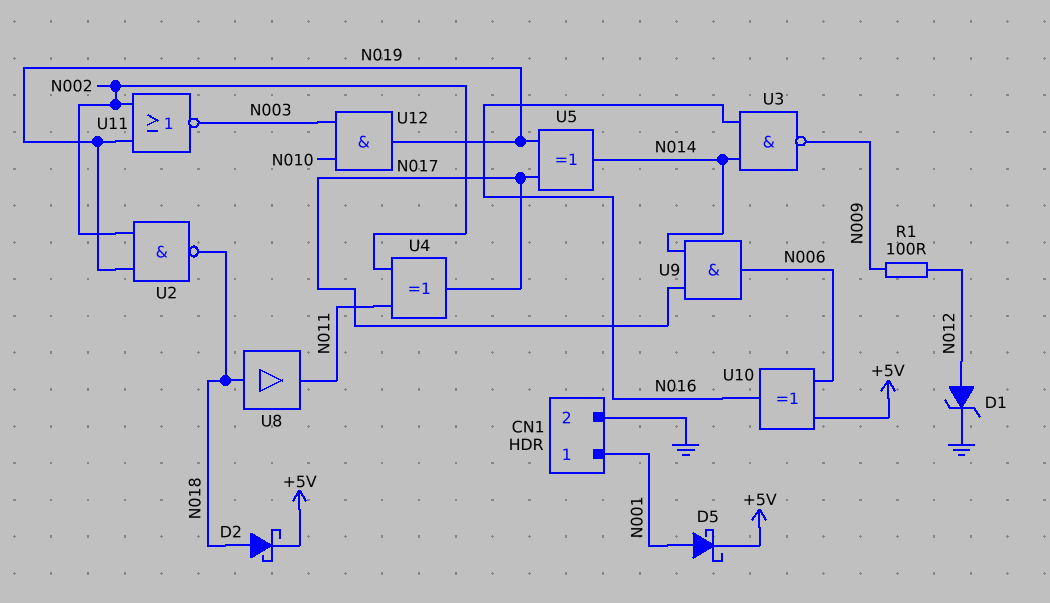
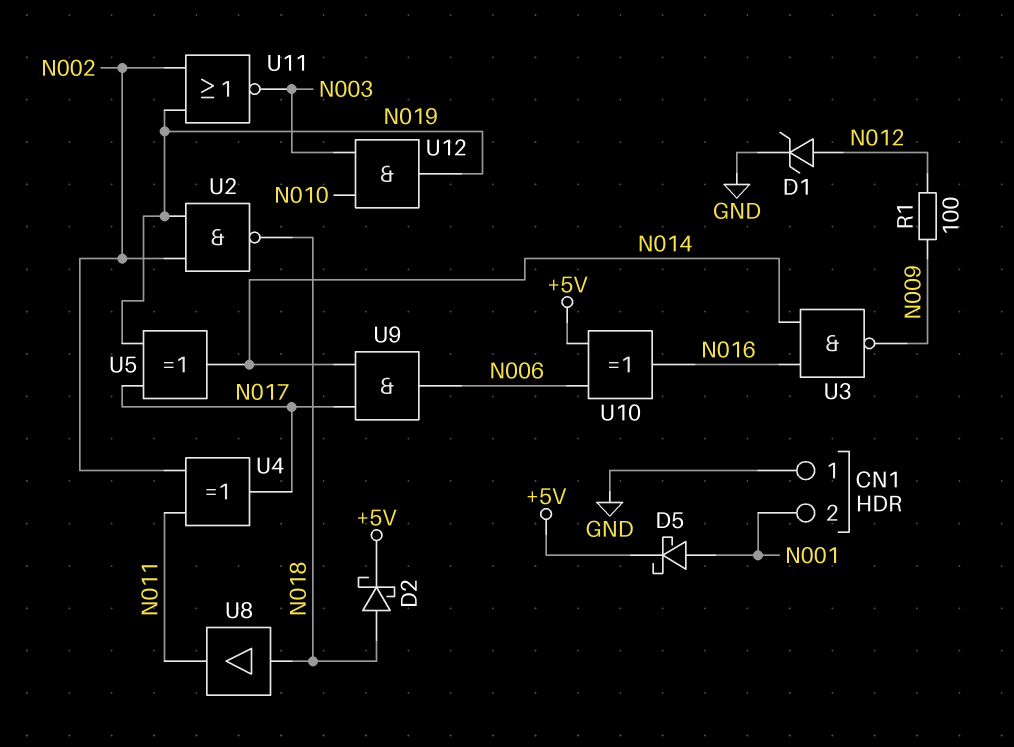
CN1 pin 1: N001 -> GND
CN1 pin 2: GND -> N001

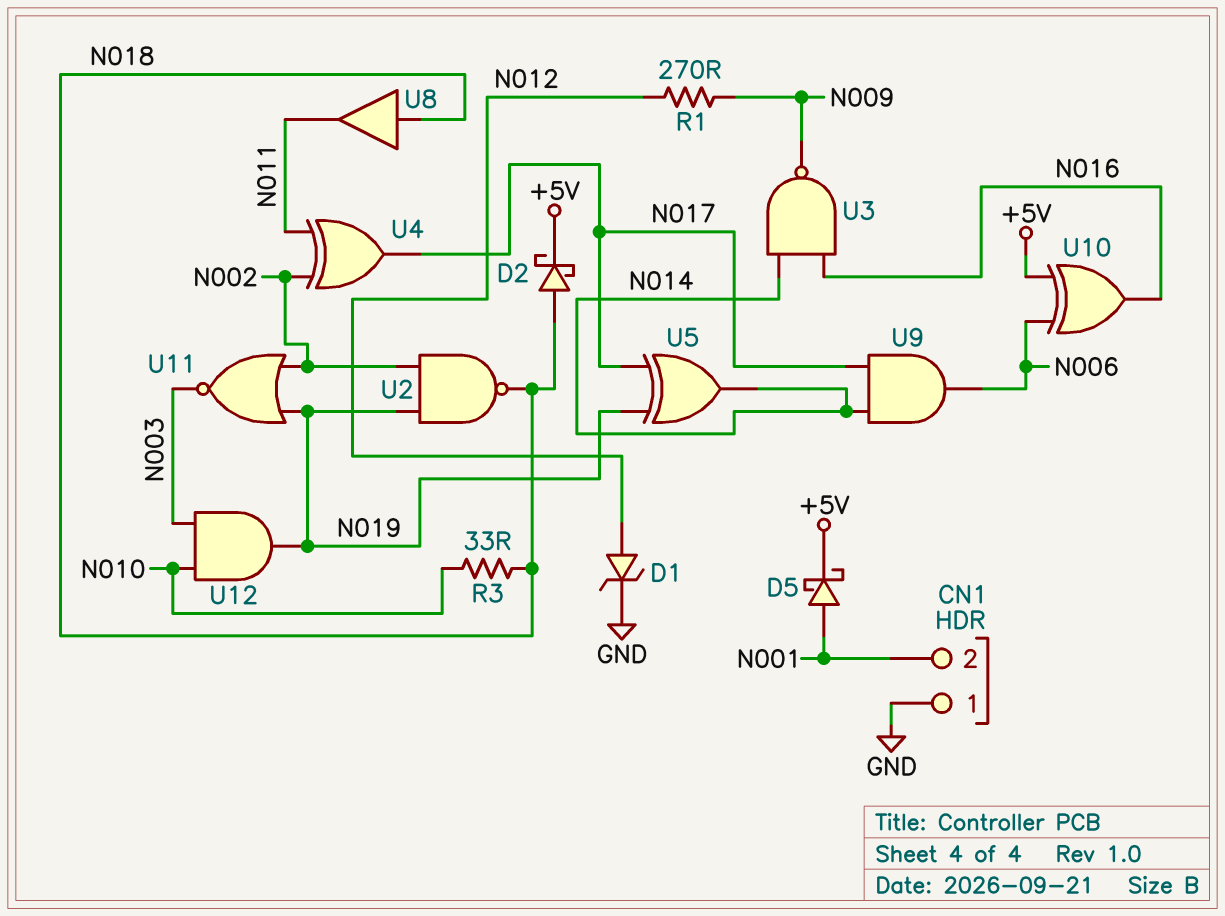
R1: 100 (N009, N012) -> 270 (N009, N012)
R3: none -> 33 (N010, N018)

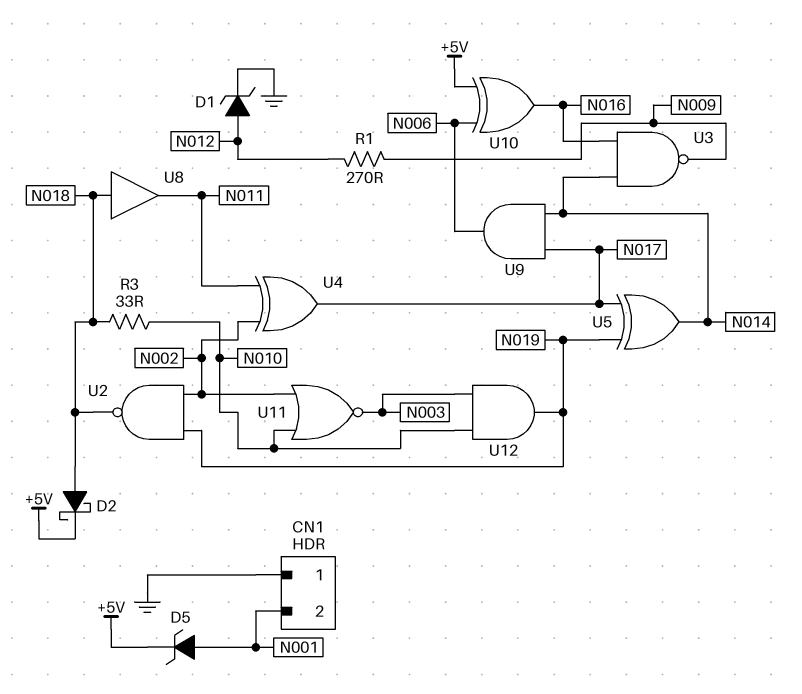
D5: schottky (A N001, K +5V) -> zener (A N001, K +5V)
U11: NOR (in N002, in N019, out N003) -> NOR (in N002, in N010, out N003)

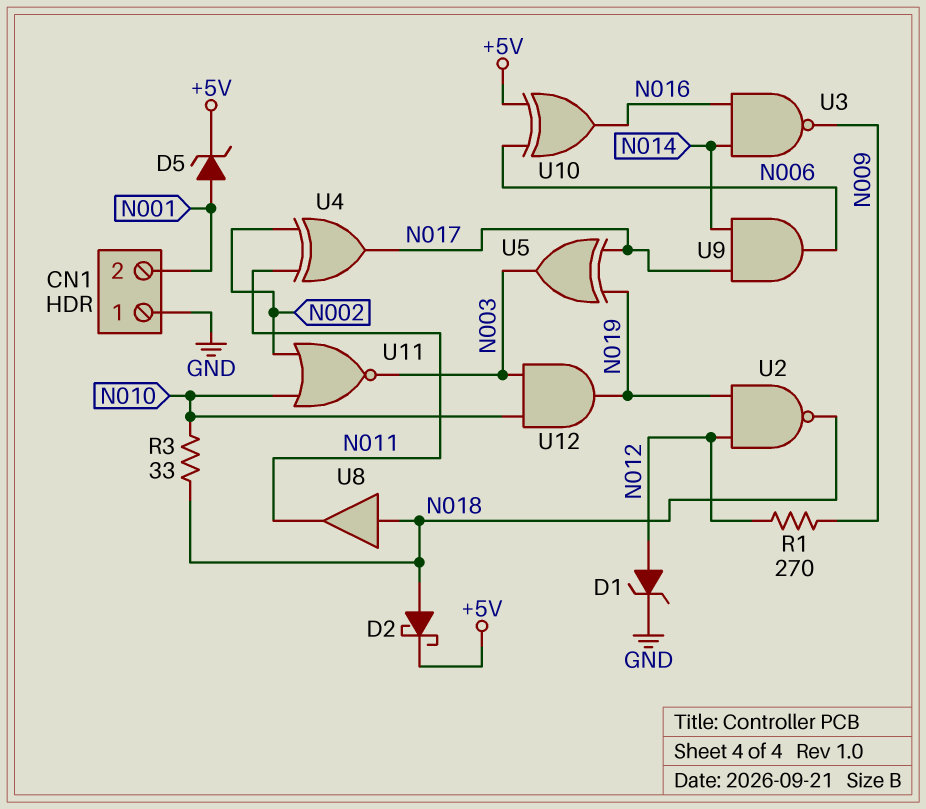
U2: NAND (in N002, in N019, out N018) -> NAND (in N012, in N019, out N018)
U5: XOR (in N017, in N019, out N014) -> XOR (in N017, in N019, out N003)

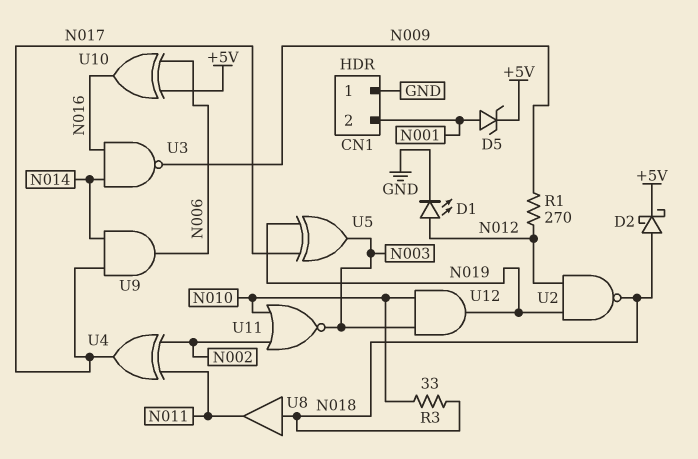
D1: zener (A N012, K GND) -> LED (A N012, K GND)

